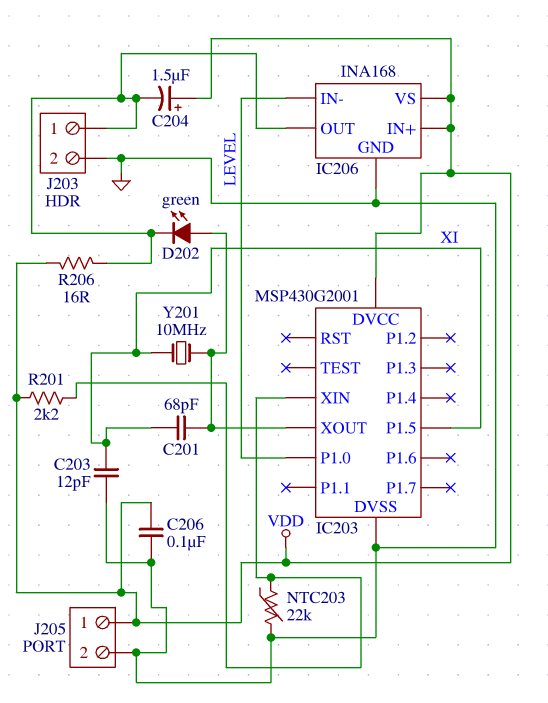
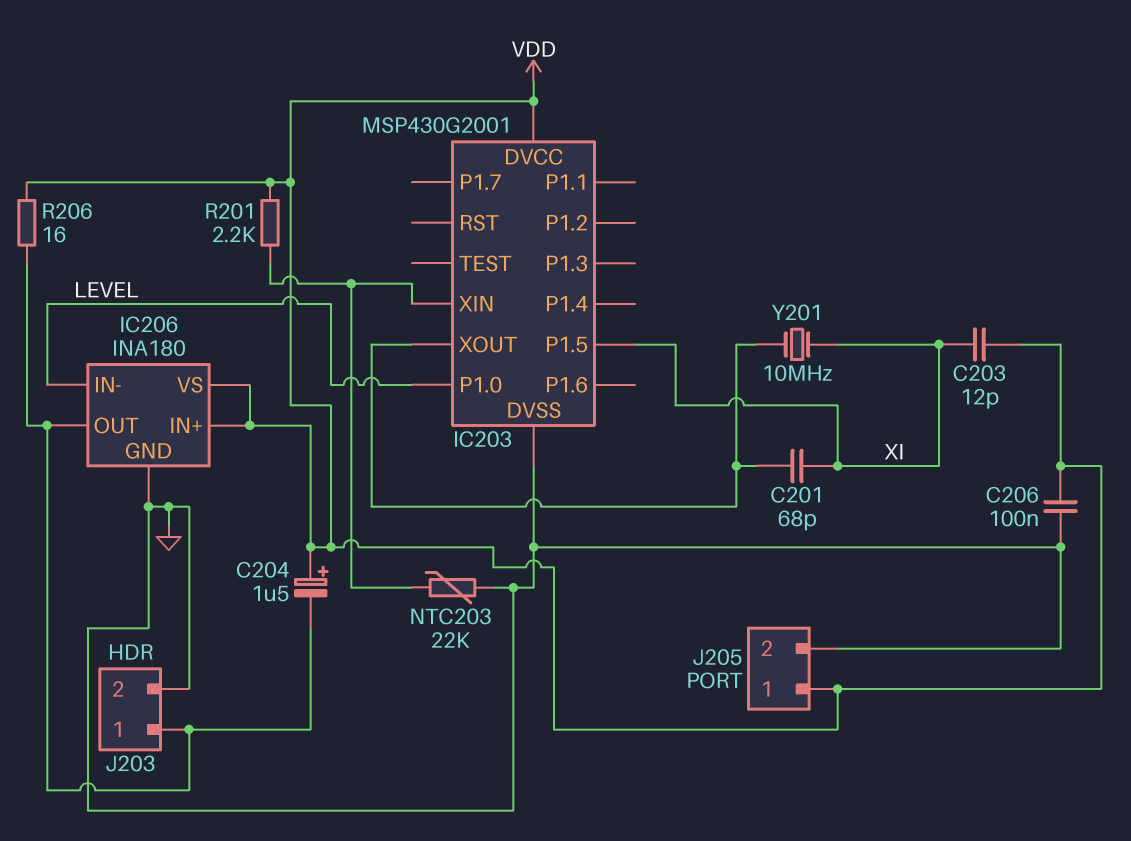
C203: 12pF (GND, XI) -> 12pF (VDD, XI)
D202: LED green (A IC203/XOUT, K IC206/OUT) -> none
IC206: INA168 -> INA180

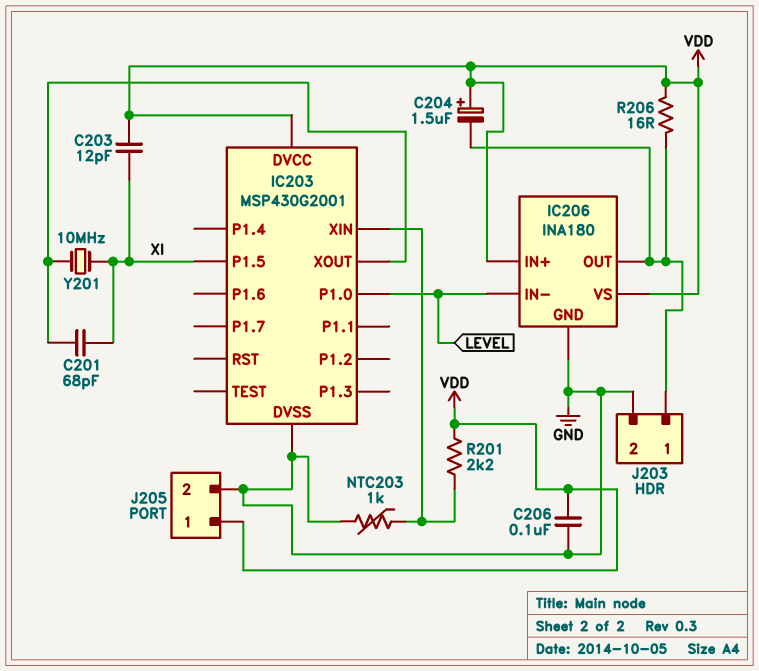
NTC203: 22k (GND, IC203/XIN) -> 1k (GND, IC203/XIN)

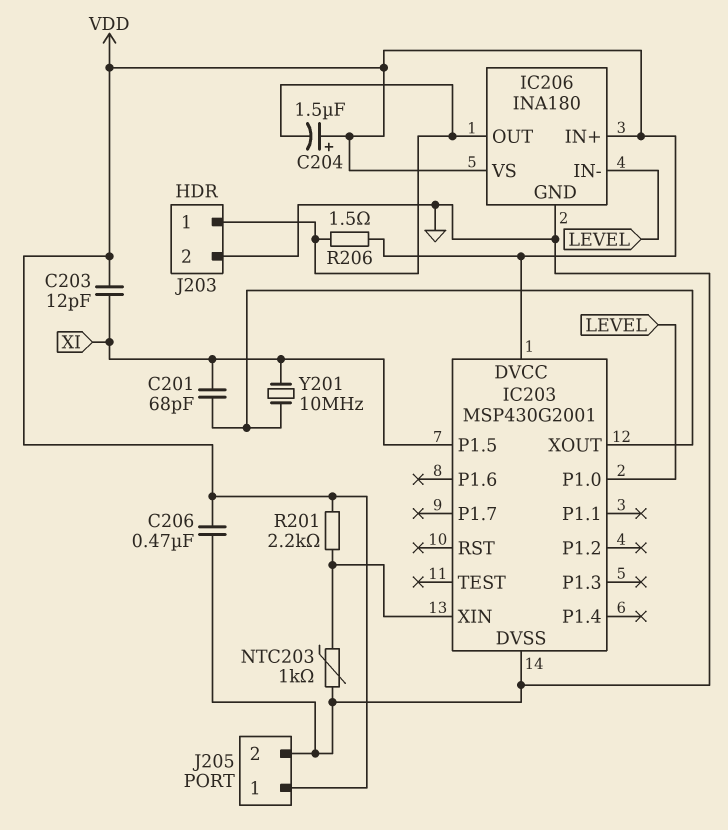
C206: 100nF (GND, VDD) -> 470nF (GND, VDD)
R206: 16 (IC206/OUT, VDD) -> 1.5 (IC206/OUT, VDD)

